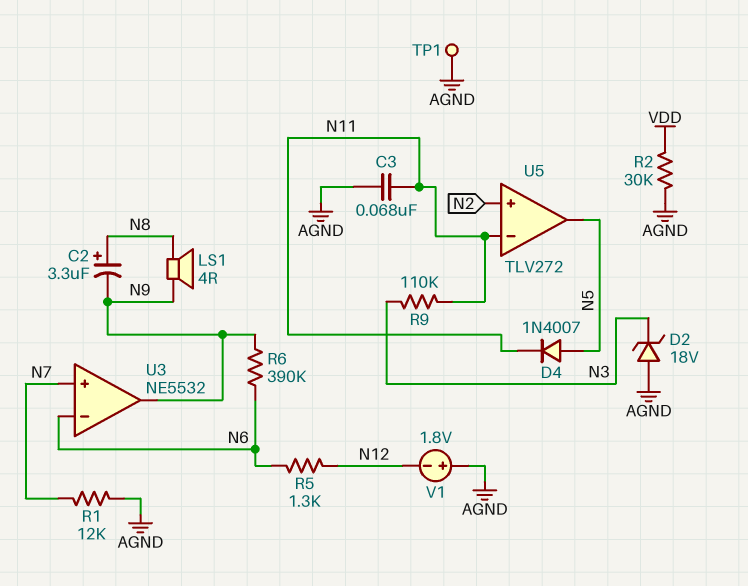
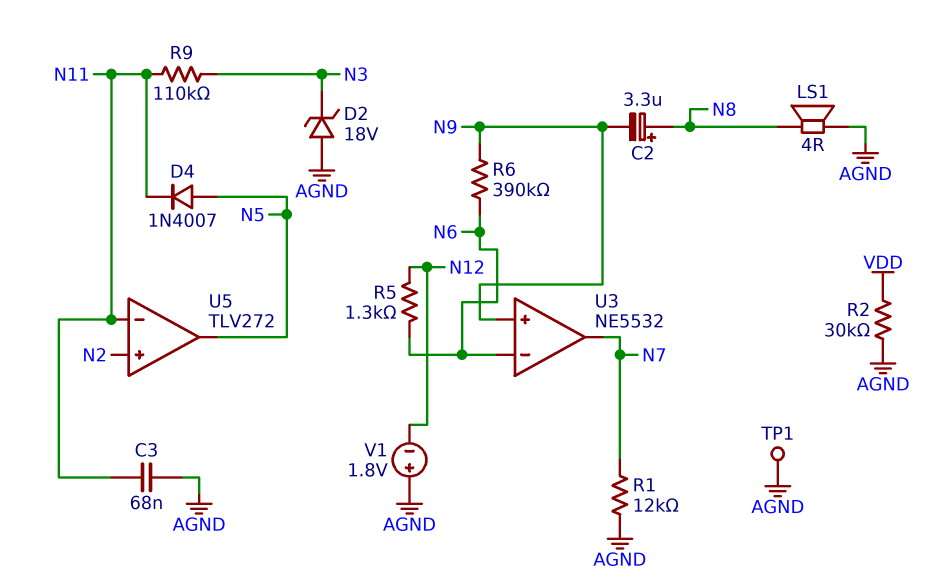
LS1: speaker 4R (N8, N9) -> speaker 4R (AGND, N8)
U3 pin in+: N7 -> N9
U3 pin out: N9 -> N7

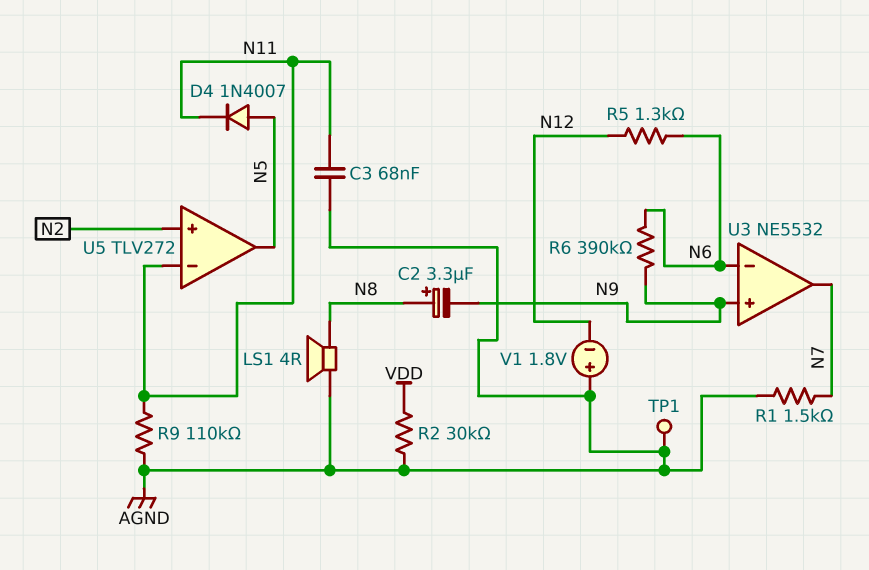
D2: zener 18V (A AGND, K N3) -> none
R1: 12k (AGND, N7) -> 1.5k (AGND, N7)
R9: 110k (N3, N11) -> 110k (AGND, N11)

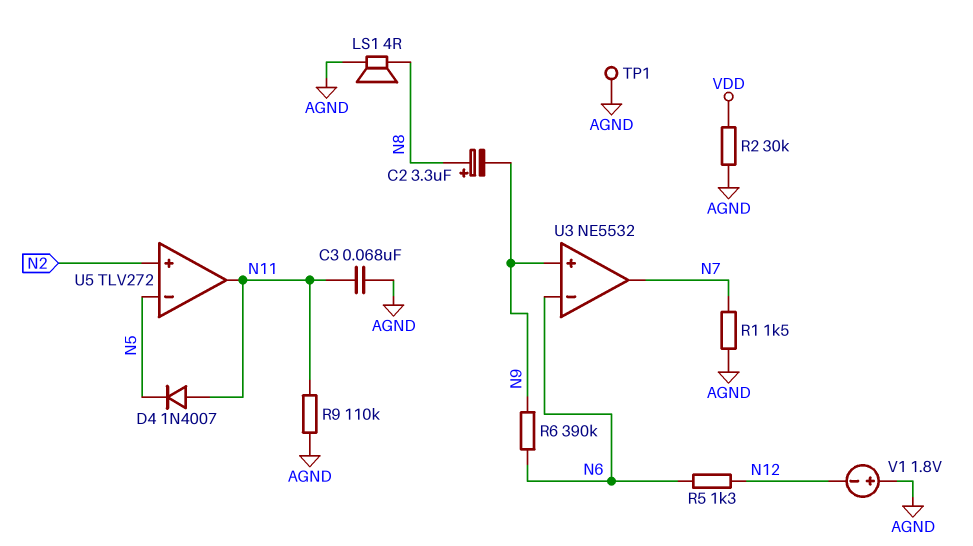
D4: diode 1N4007 (A N5, K N11) -> diode 1N4007 (A N11, K N5)
U5 pin in-: N11 -> N5
U5 pin out: N5 -> N11

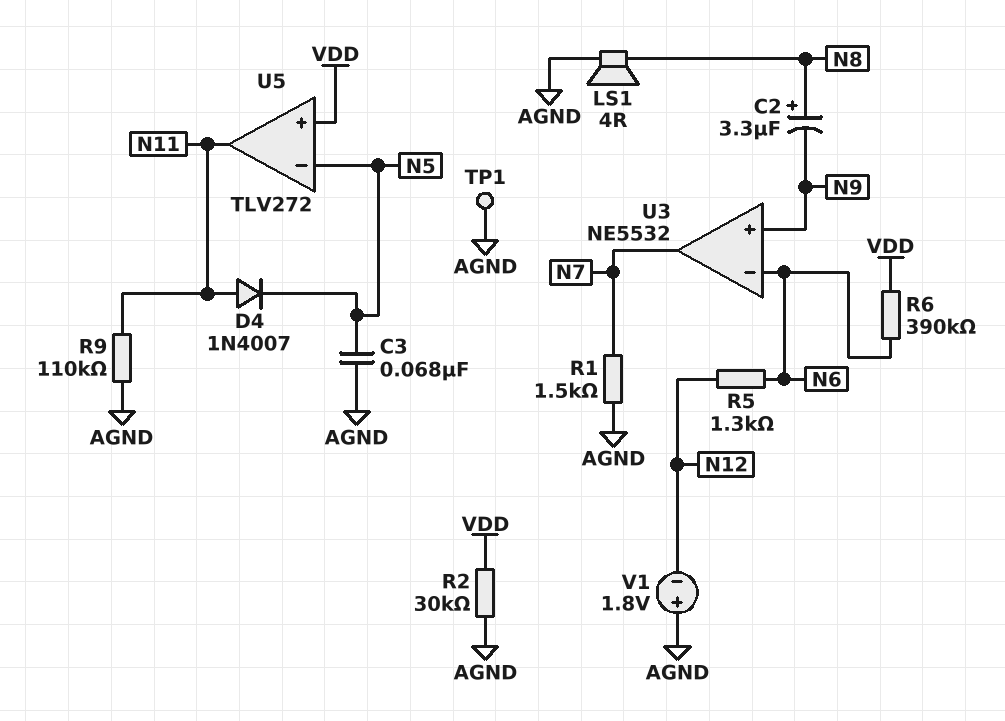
C3: 68nF (AGND, N11) -> 68nF (AGND, N5)
R6: 390k (N6, N9) -> 390k (N6, VDD)
U5 pin in+: N2 -> VDD

